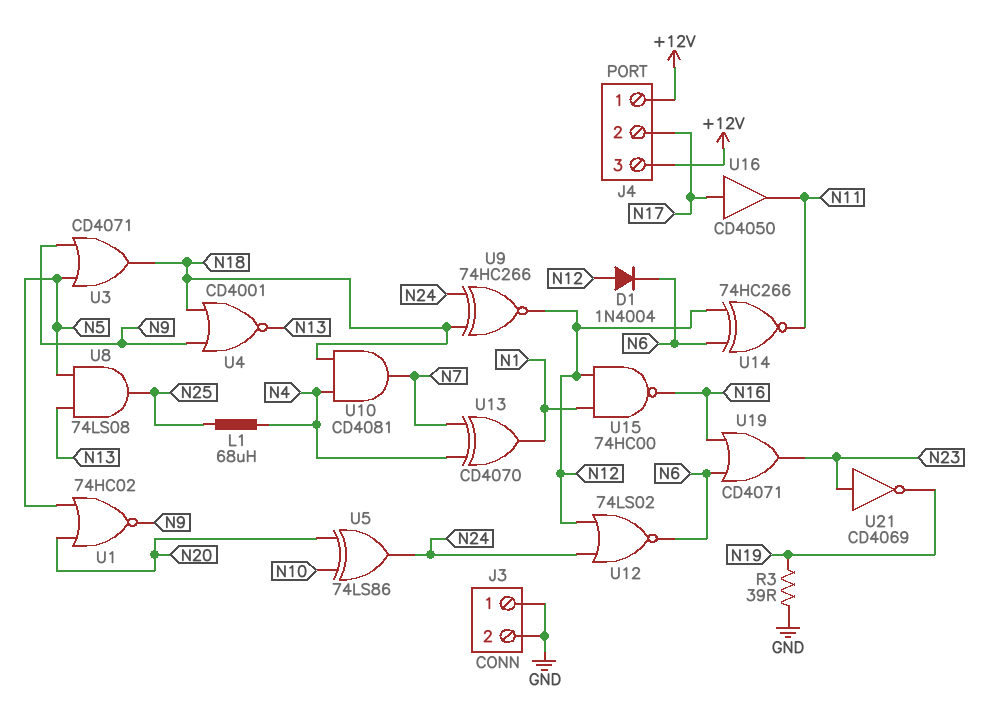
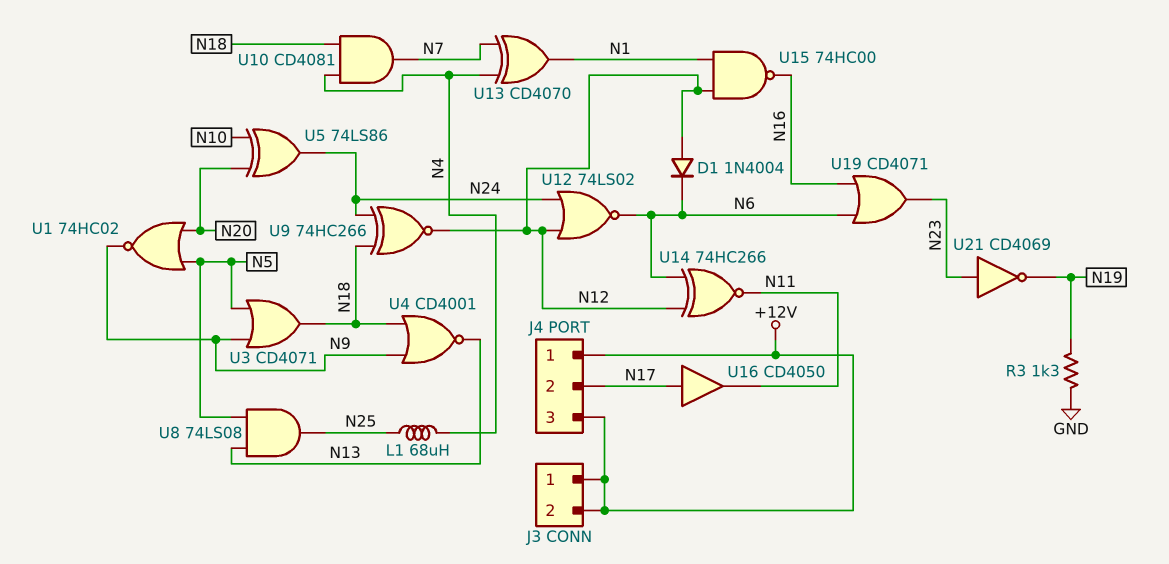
J3 pin 1: GND -> +12V
J3 pin 2: GND -> +12V
R3: 39 (GND, N19) -> 1.3k (GND, N19)

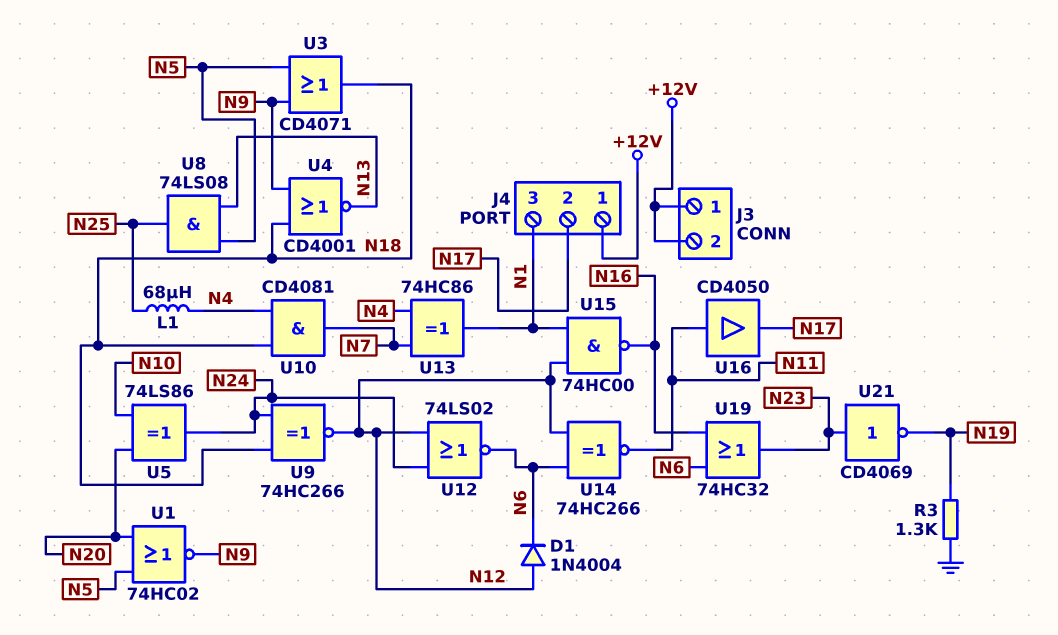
J4 pin 3: +12V -> N1
U13: XOR CD4070 (in N4, in N7, out N1) -> XOR 74HC86 (in N4, in N7, out N1)
U16: buffer CD4050 (in N17, out N11) -> buffer CD4050 (in N11, out N17)
U19: OR CD4071 (in N6, in N16, out N23) -> OR 74HC32 (in N6, in N16, out N23)

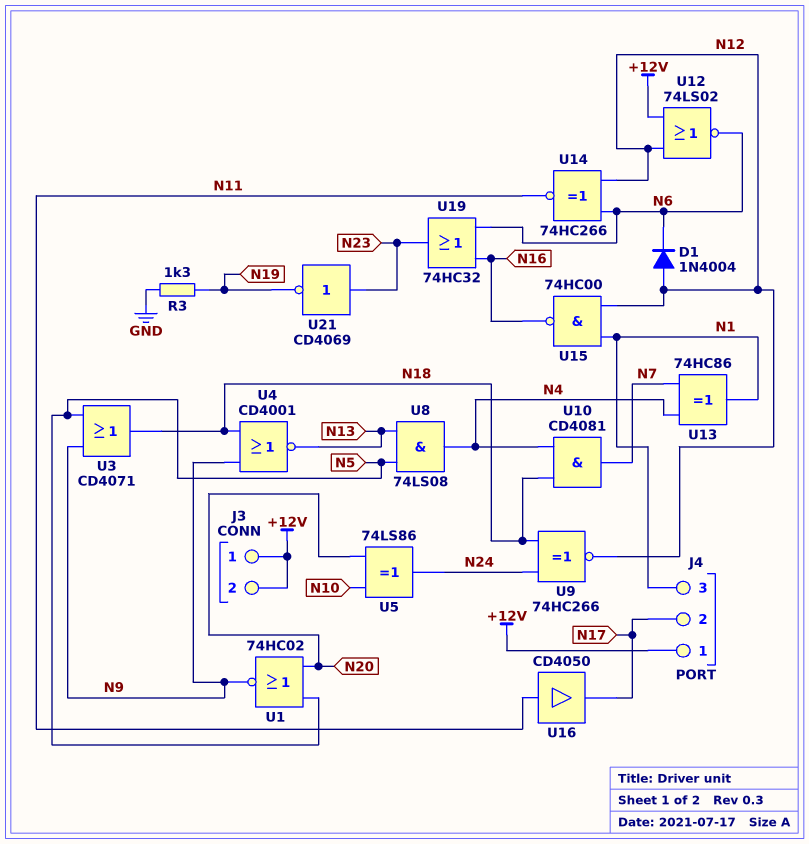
L1: 68uH (N4, N25) -> none
U8: AND 74LS08 (in N5, in N13, out N25) -> AND 74LS08 (in N5, in N13, out N4)
U12: NOR 74LS02 (in N12, in N24, out N6) -> NOR 74LS02 (in +12V, in N12, out N6)

